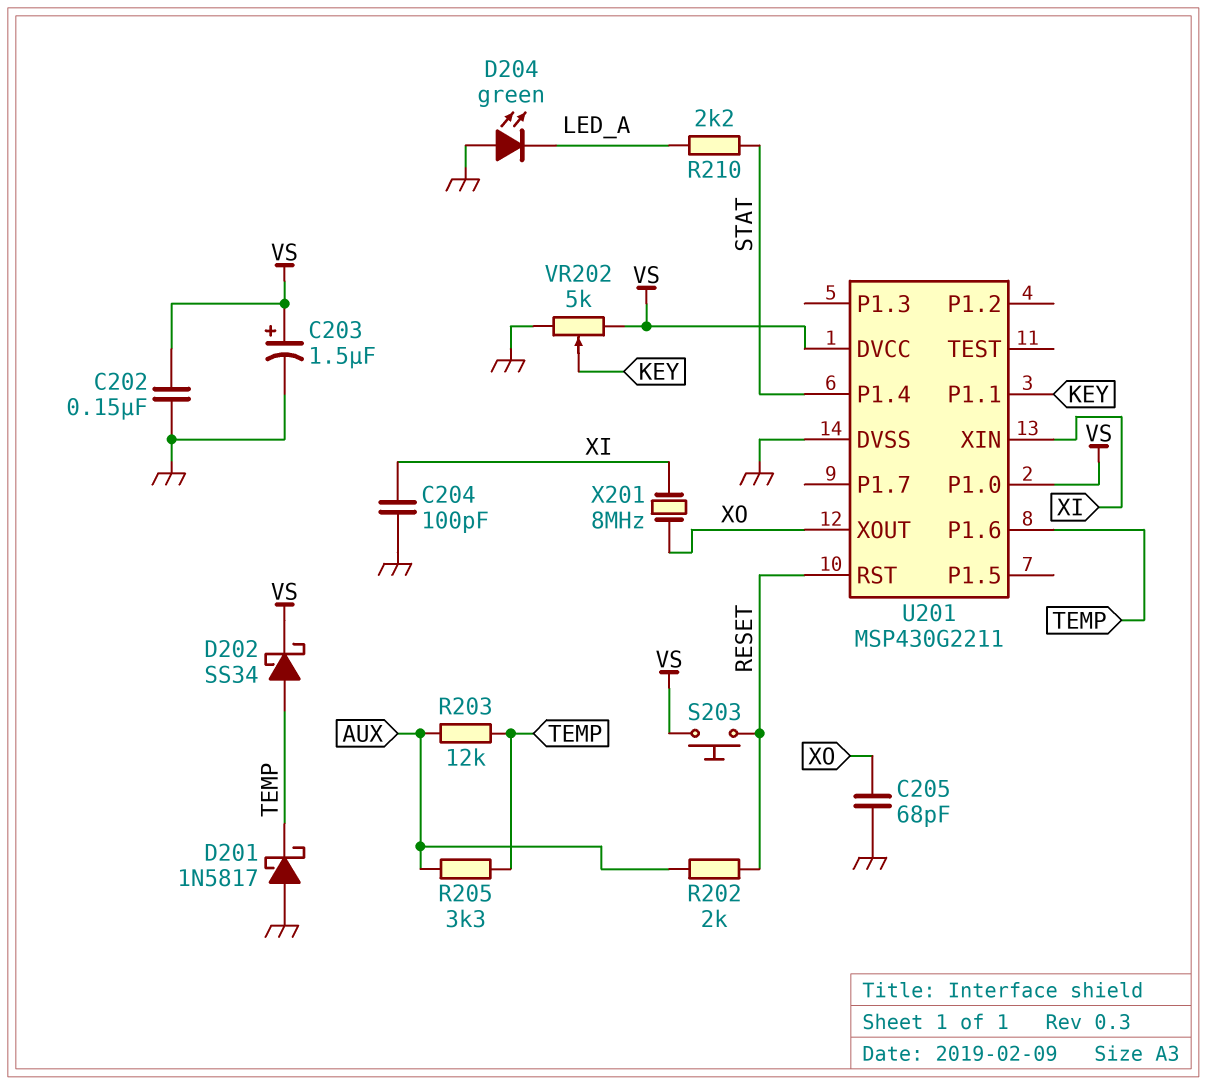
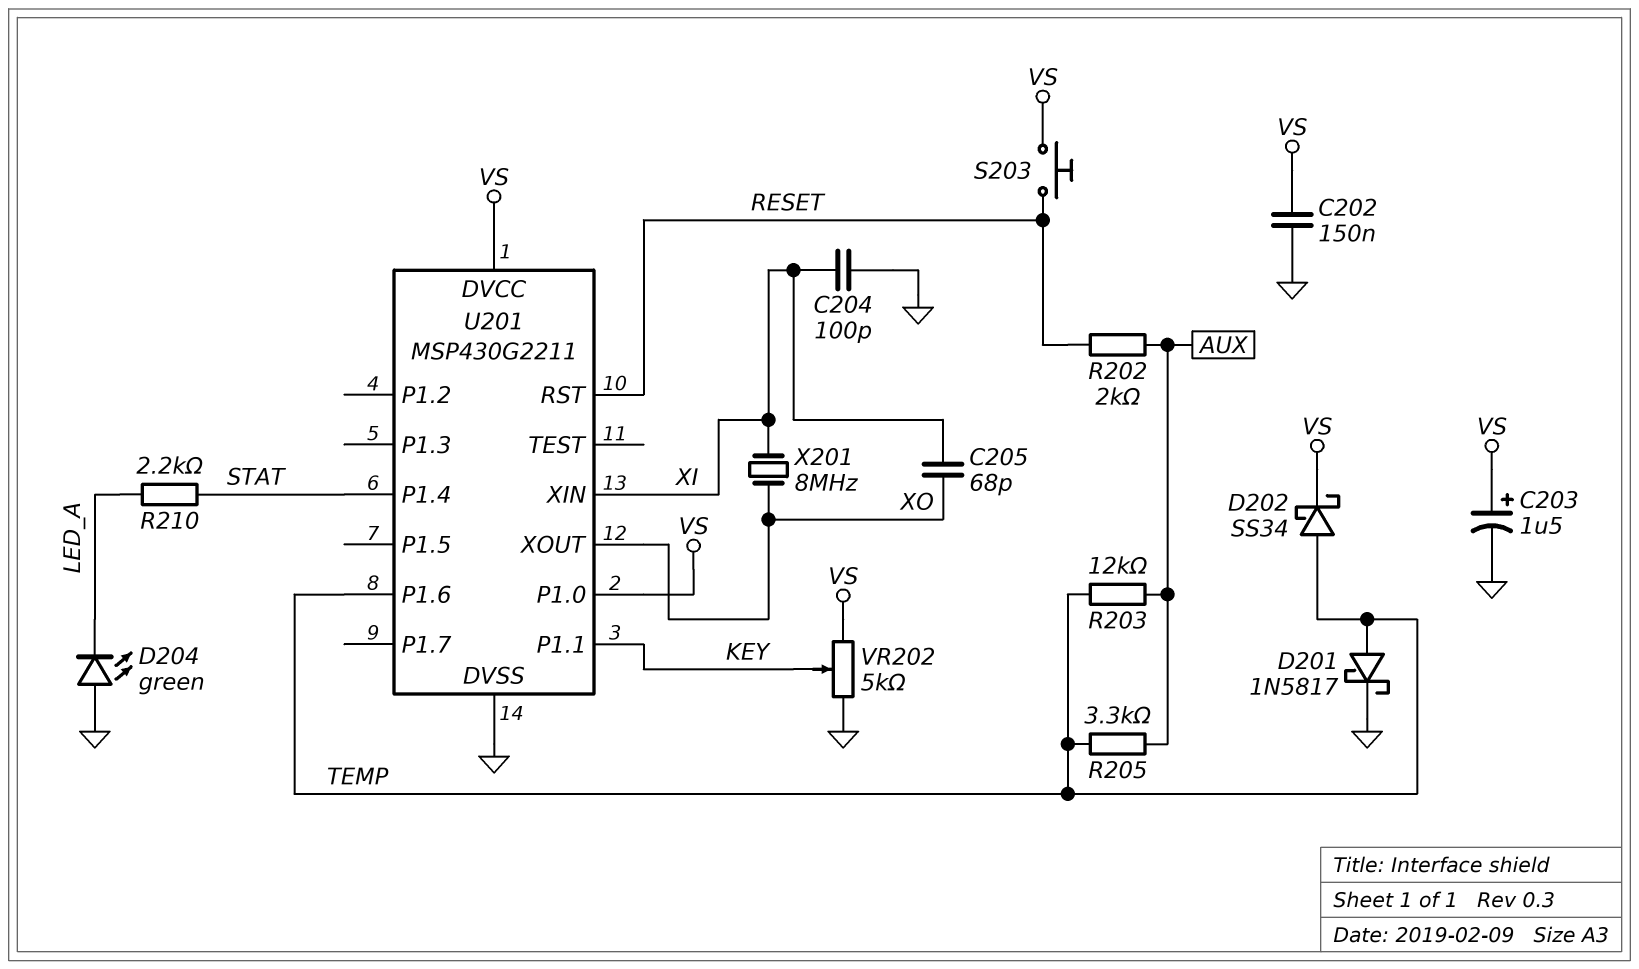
C205: 68pF (GND, XO) -> 68pF (XI, XO)
D201: schottky 1N5817 (A GND, K TEMP) -> schottky 1N5817 (A TEMP, K GND)

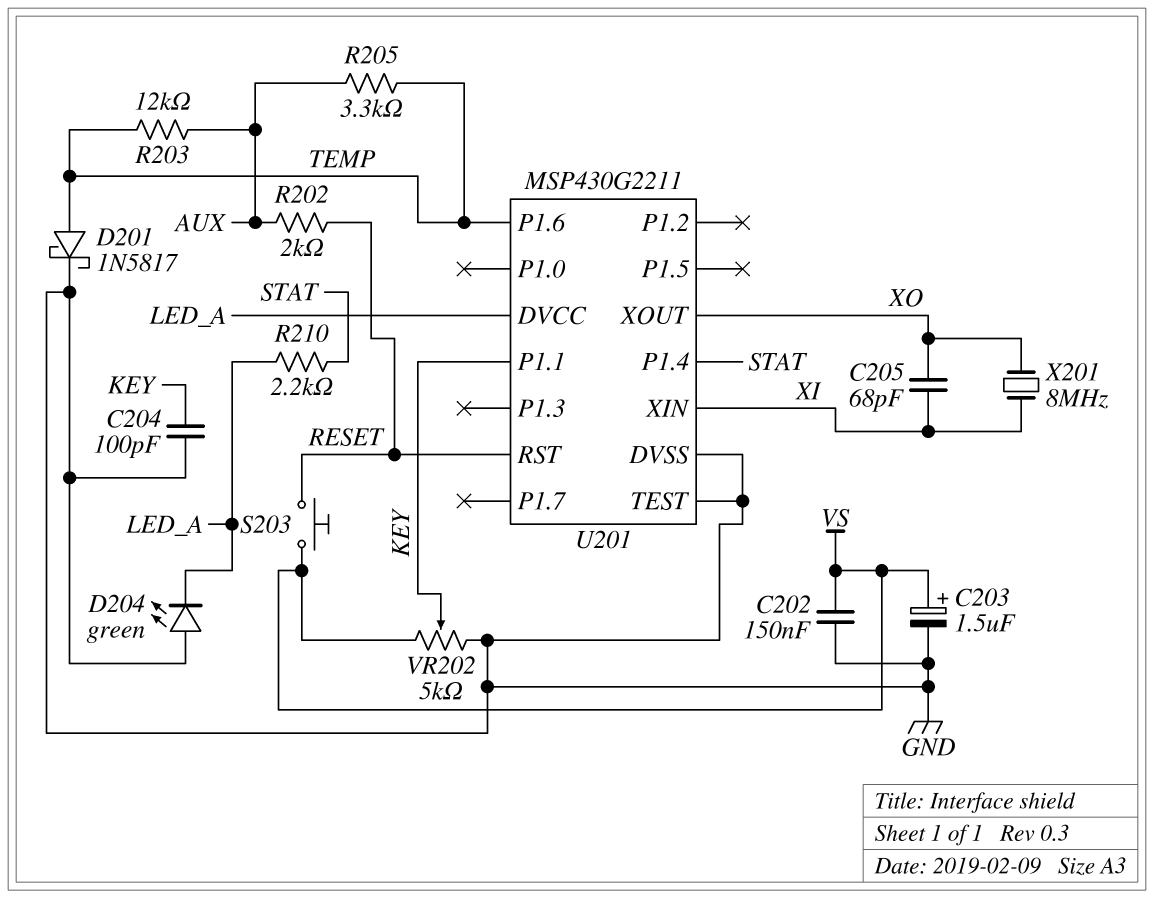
C204: 100pF (GND, XI) -> 100pF (GND, KEY)
D202: schottky SS34 (A TEMP, K VS) -> none
U201 pin DVCC: VS -> LED_A
U201 pin P1.0: VS -> none
U201 pin TEST: none -> GND

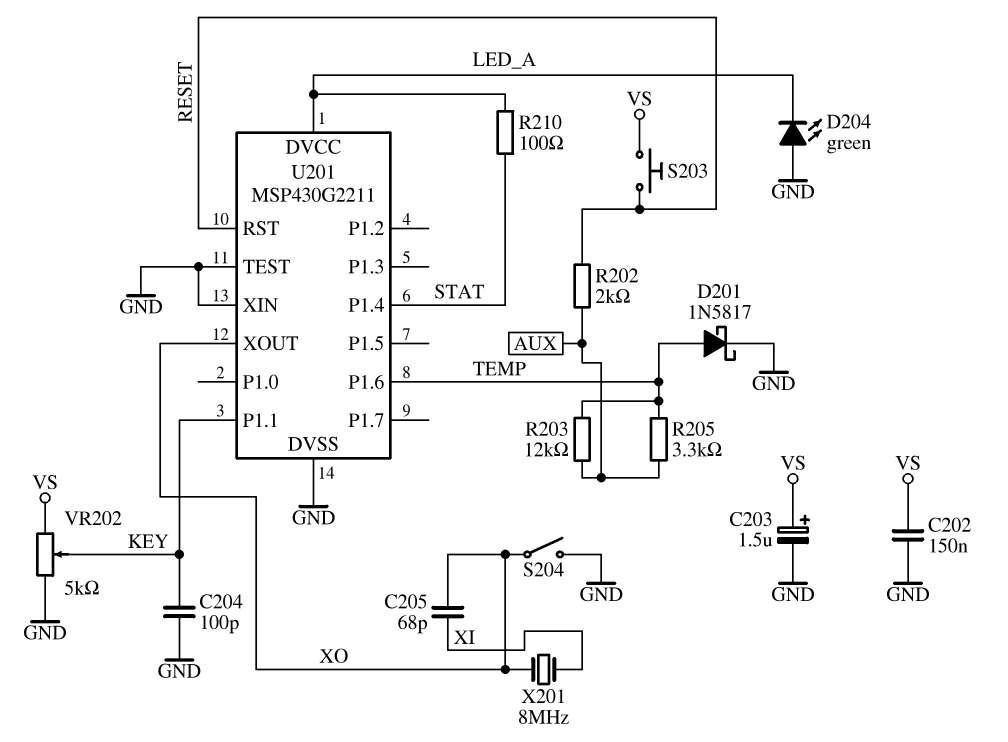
R210: 2.2k (LED_A, STAT) -> 100 (LED_A, STAT)
S204: none -> switch (GND, XO)
U201 pin XIN: XI -> GND

